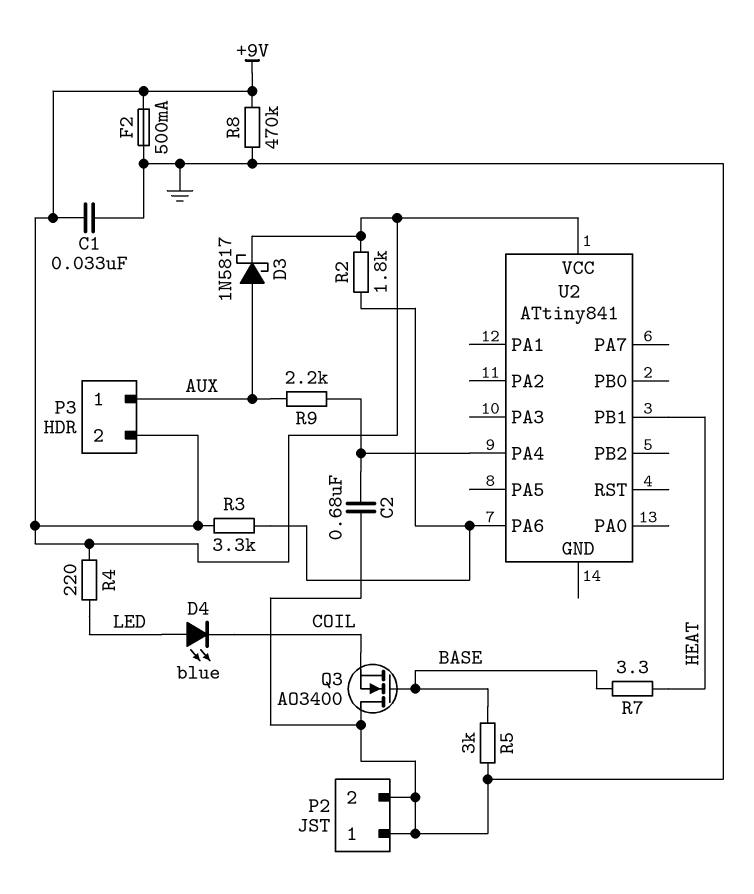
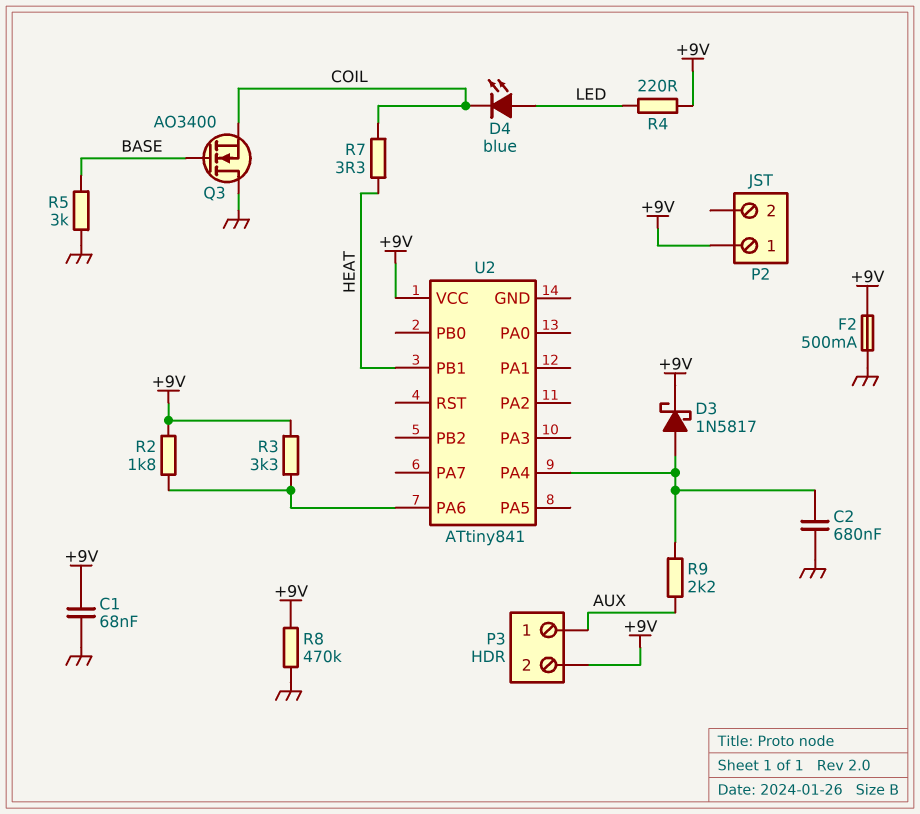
C1: 33nF (+9V, GND) -> 68nF (+9V, GND)
D3: schottky 1N5817 (A AUX, K +9V) -> schottky 1N5817 (A U2/PA4, K +9V)
P2 pin 1: GND -> +9V
P2 pin 2: GND -> none
R7: 3.3 (BASE, HEAT) -> 3.3 (COIL, HEAT)

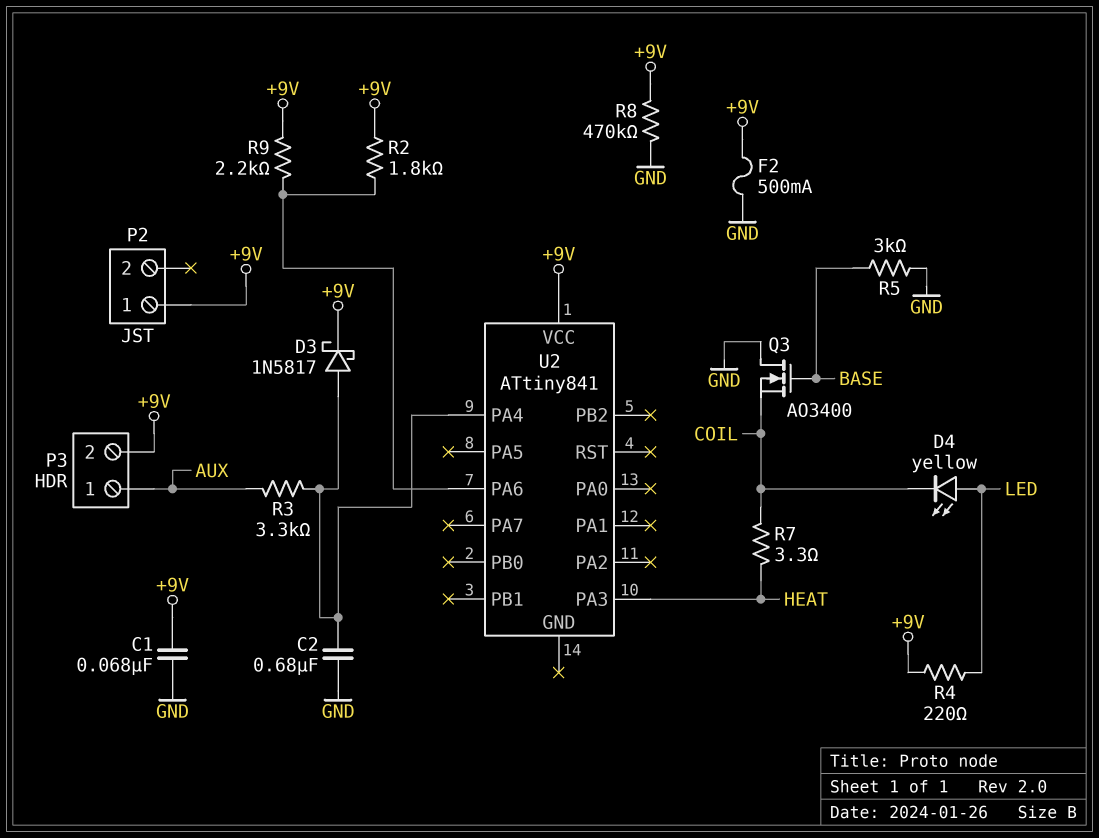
D4: LED blue (A LED, K COIL) -> LED yellow (A LED, K COIL)
R3: 3.3k (+9V, U2/PA6) -> 3.3k (AUX, U2/PA4)
R9: 2.2k (AUX, U2/PA4) -> 2.2k (+9V, U2/PA6)
U2 pin PA3: none -> HEAT
U2 pin PB1: HEAT -> none

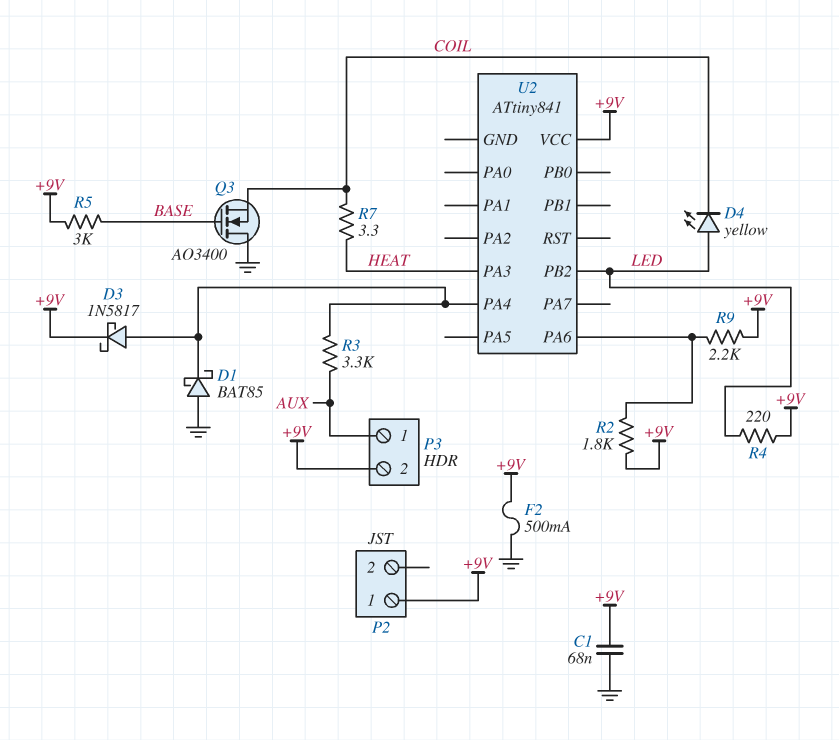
C2: 680nF (GND, U2/PA4) -> none
D1: none -> schottky BAT85 (A GND, K U2/PA4)
R5: 3k (BASE, GND) -> 3k (+9V, BASE)
R8: 470k (+9V, GND) -> none
U2 pin PB2: none -> LED

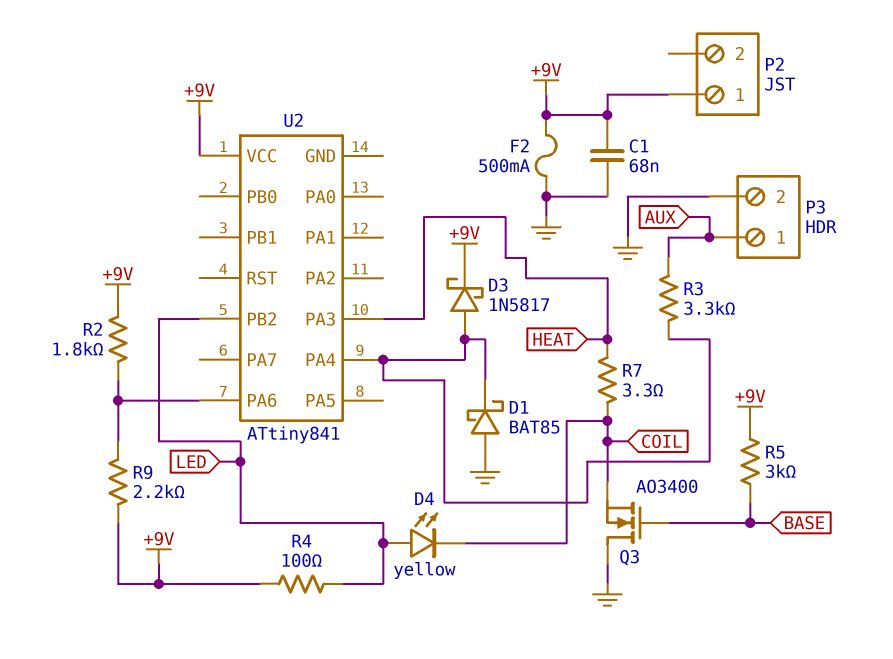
P3 pin 2: +9V -> GND
R4: 220 (+9V, LED) -> 100 (+9V, LED)

